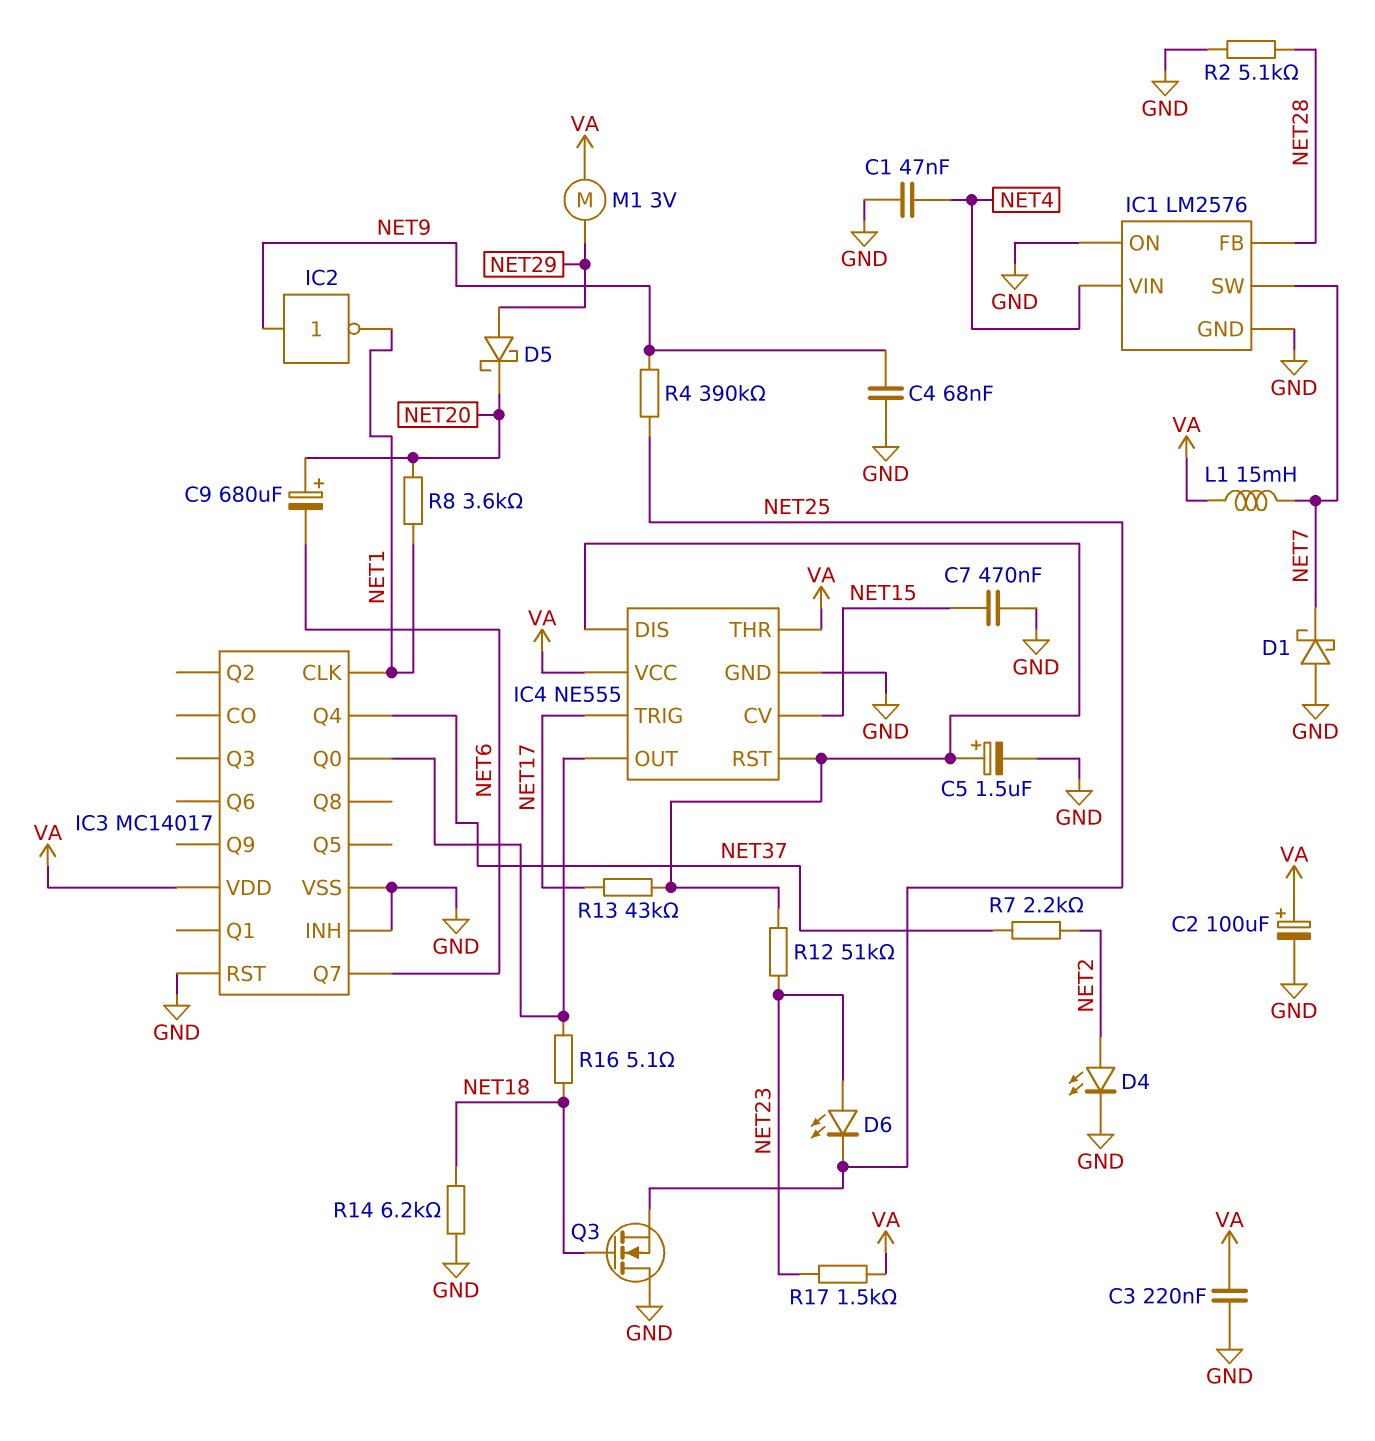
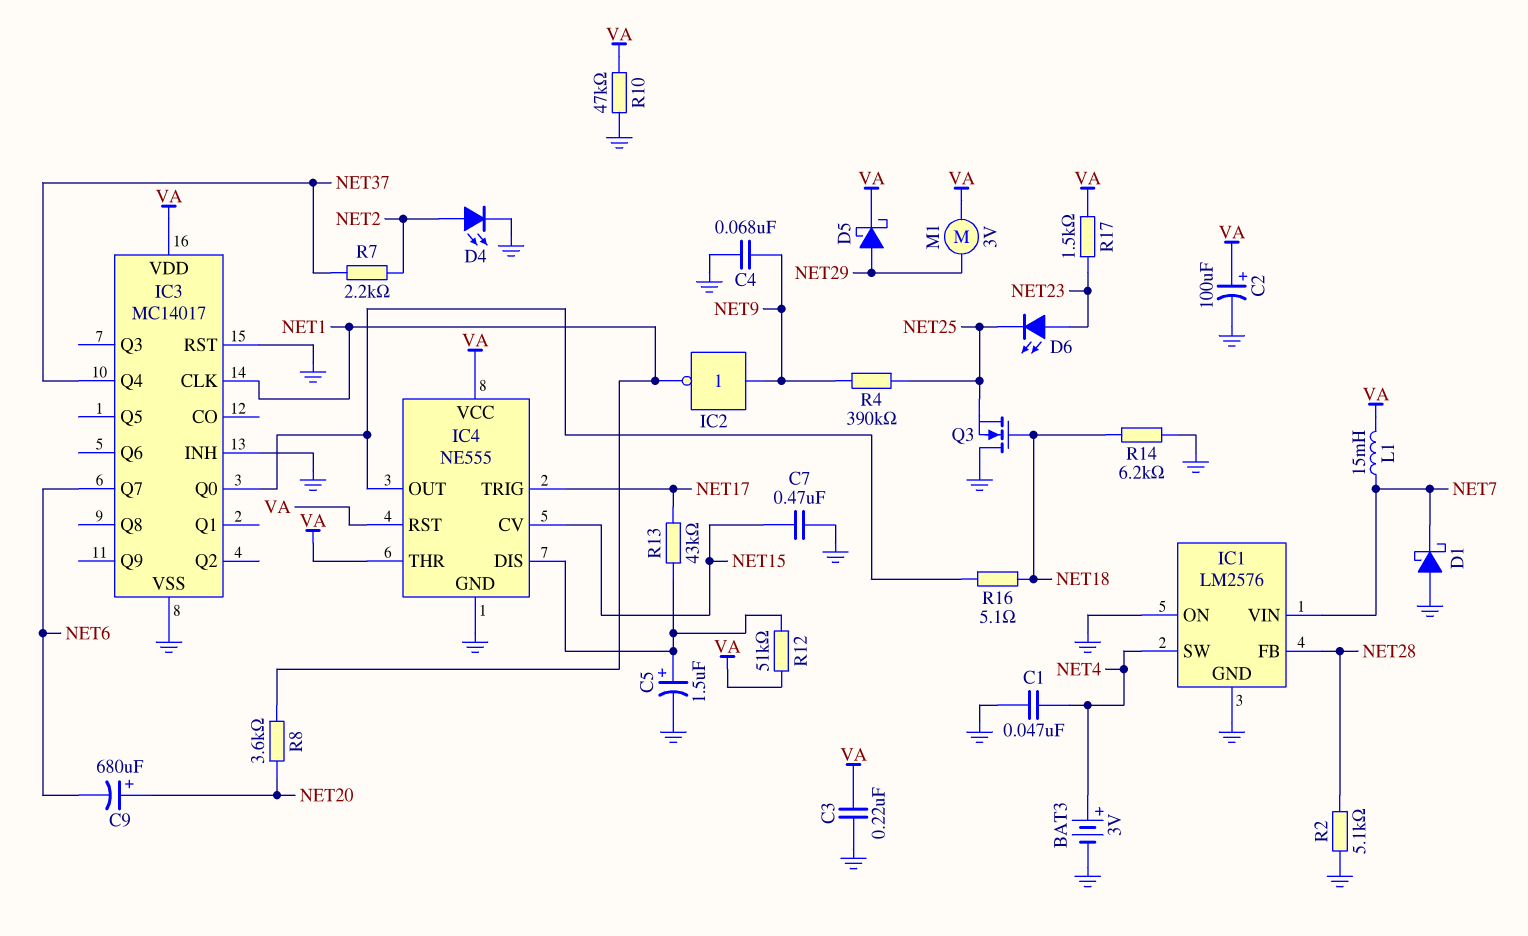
BAT3: none -> 3V (plus NET4, minus GND)
D5: schottky (A NET29, K NET20) -> schottky (A NET29, K VA)
IC1 pin SW: NET7 -> NET4
IC1 pin VIN: NET4 -> NET7
IC4 pin RST: IC4/DIS -> VA
R10: none -> 47k (GND, VA)
R12: 51k (IC4/DIS, NET23) -> 51k (IC4/DIS, VA)

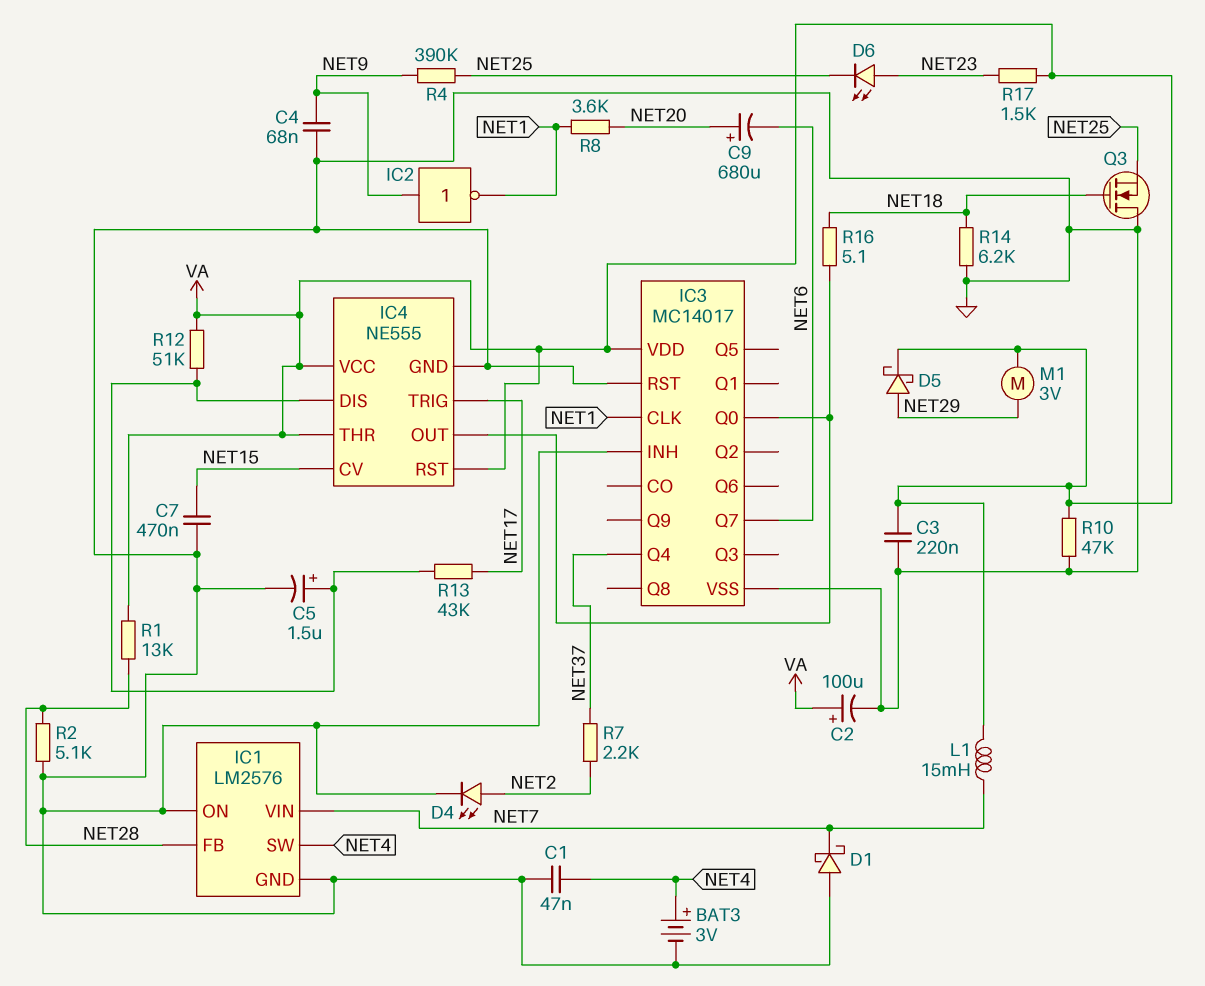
R1: none -> 13k (NET28, VA)

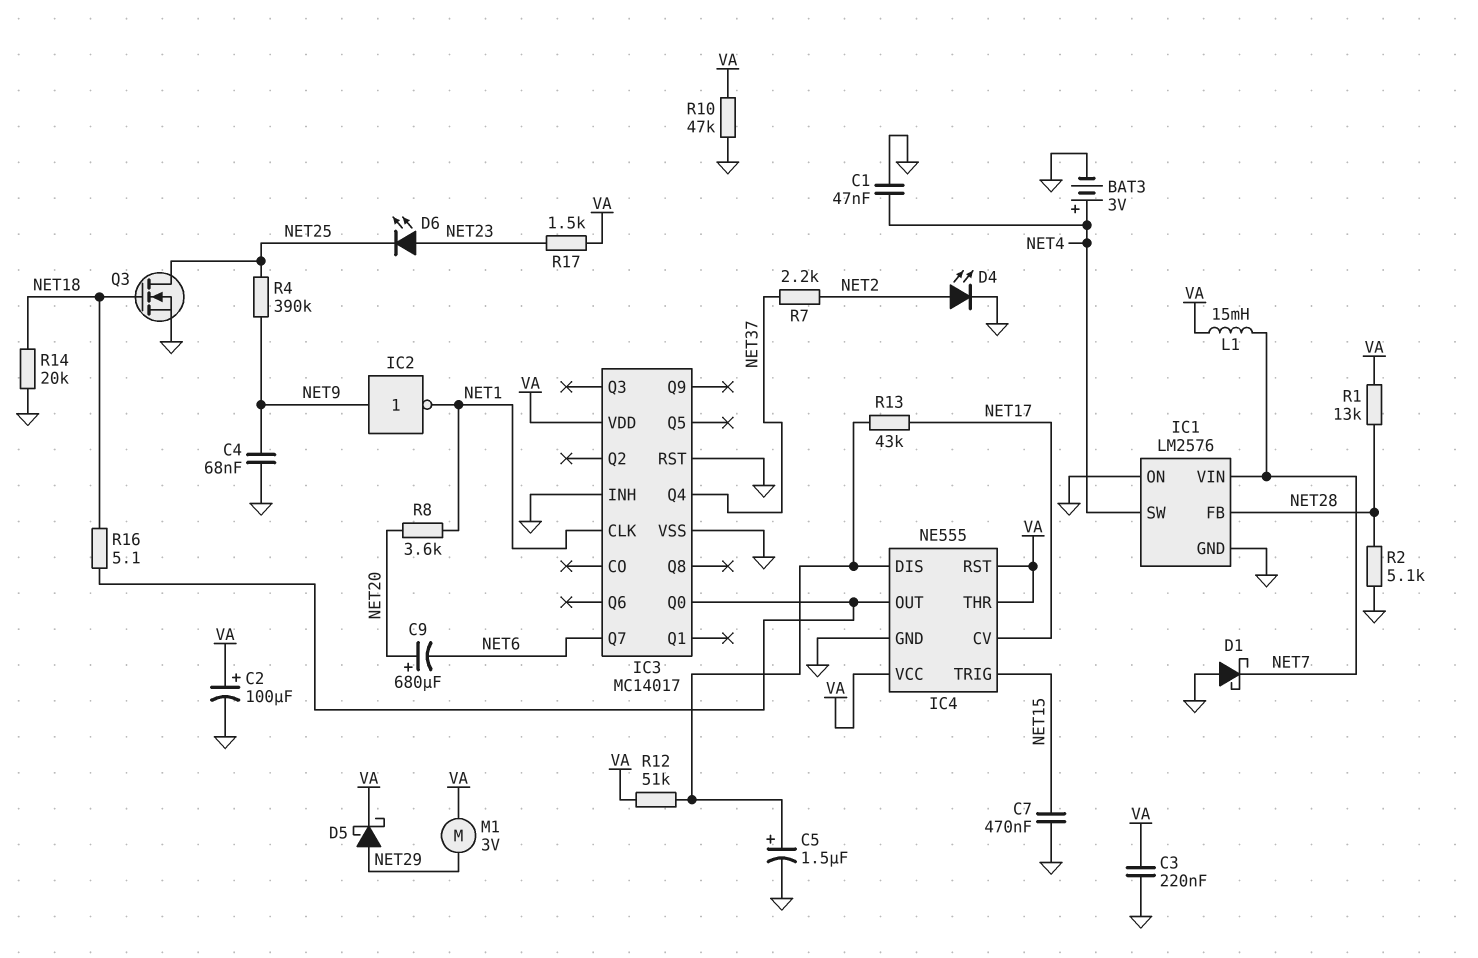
IC4 pin CV: NET15 -> NET17
IC4 pin TRIG: NET17 -> NET15
Q3: NMOS (G NET18, D GND, S NET25) -> NMOS (G NET18, D NET25, S GND)
R14: 6.2k (GND, NET18) -> 20k (GND, NET18)

